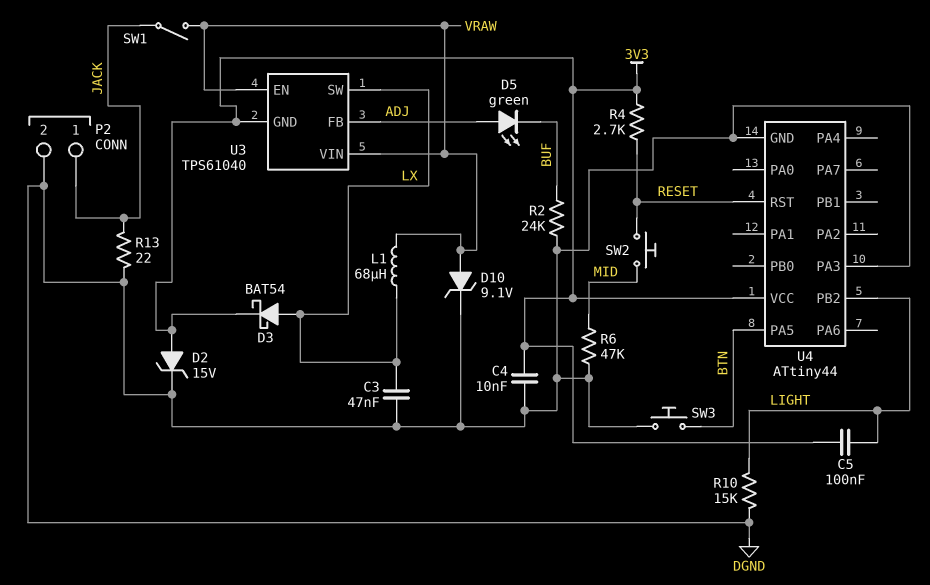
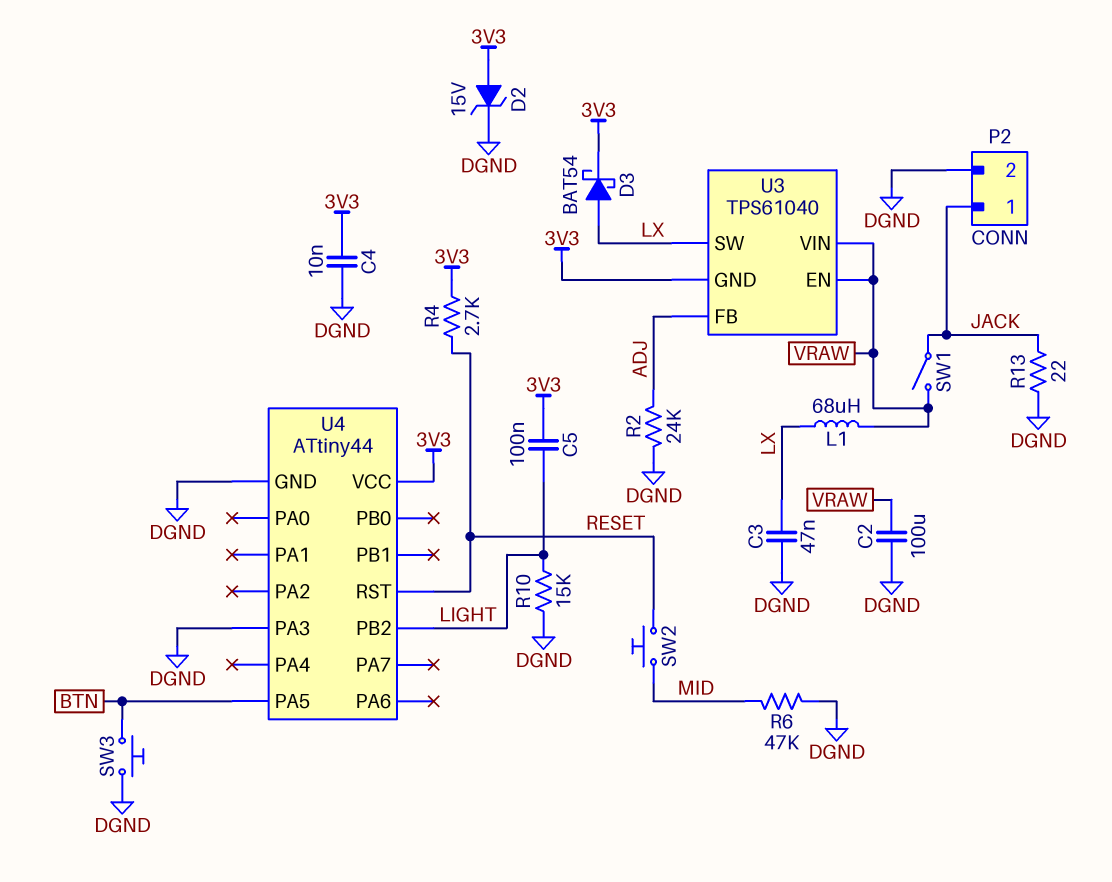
C2: none -> 100uF (DGND, VRAW)
D5: LED green (A ADJ, K BUF) -> none
D10: zener 9.1V (A VRAW, K DGND) -> none
R2: 24k (BUF, DGND) -> 24k (ADJ, DGND)

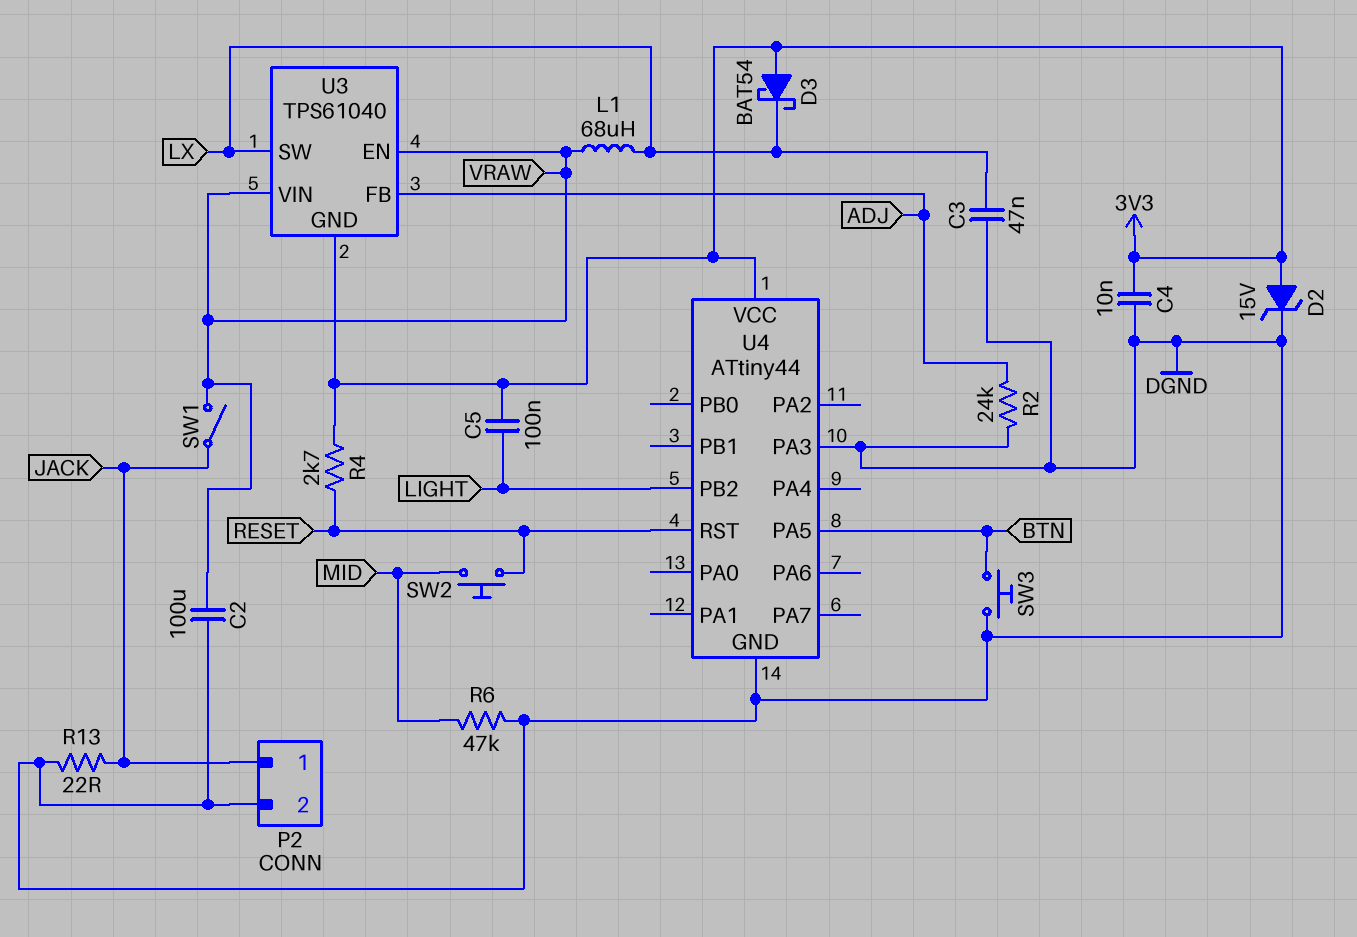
D3: schottky BAT54 (A LX, K 3V3) -> schottky BAT54 (A 3V3, K LX)
R10: 15k (DGND, LIGHT) -> none

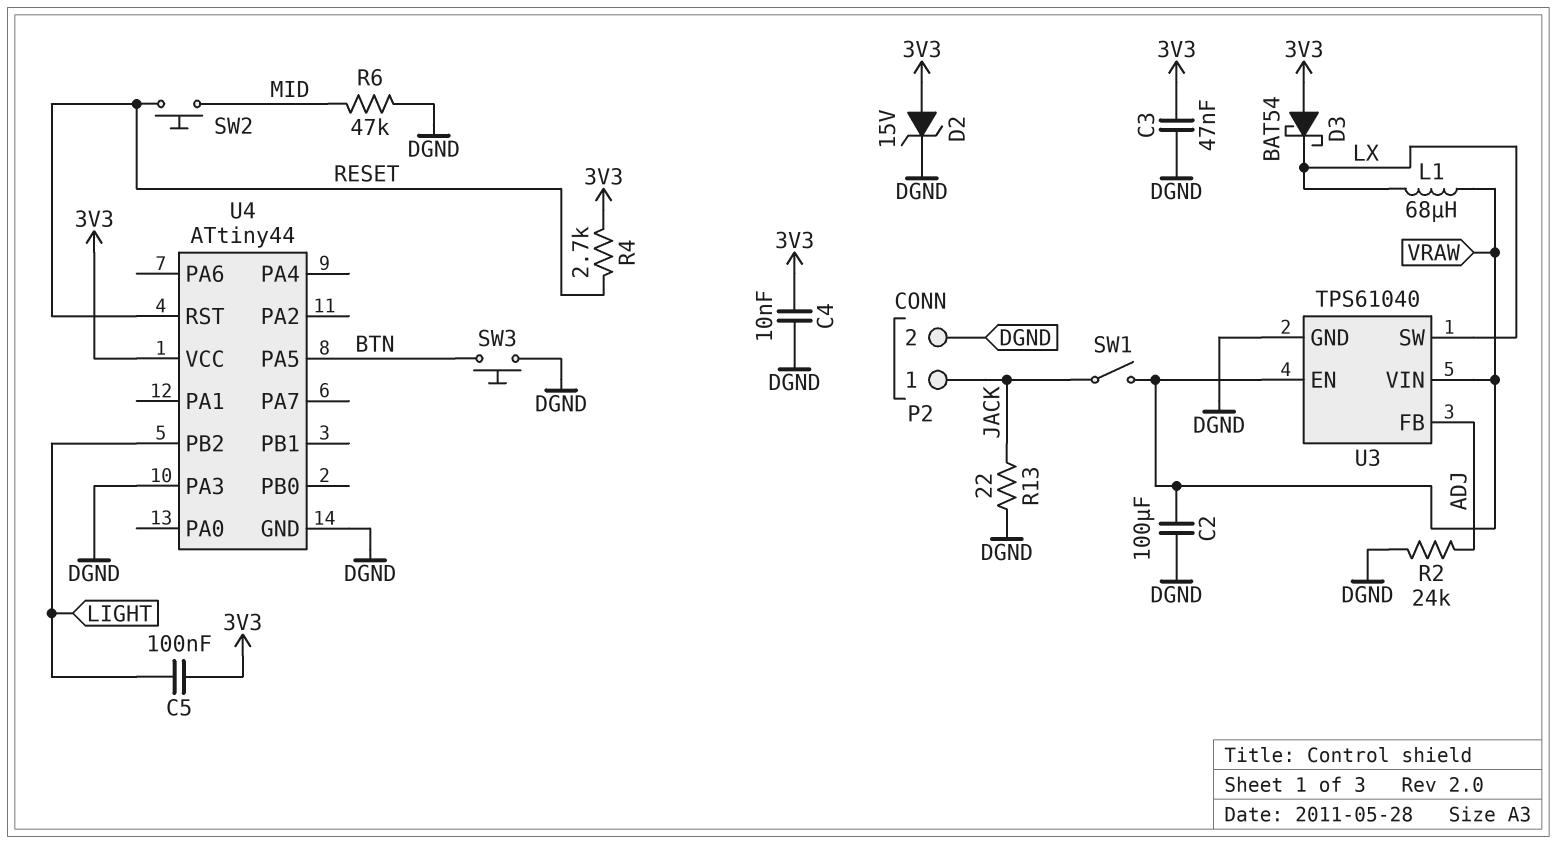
C3: 47nF (DGND, LX) -> 47nF (3V3, DGND)
U3 pin GND: 3V3 -> DGND

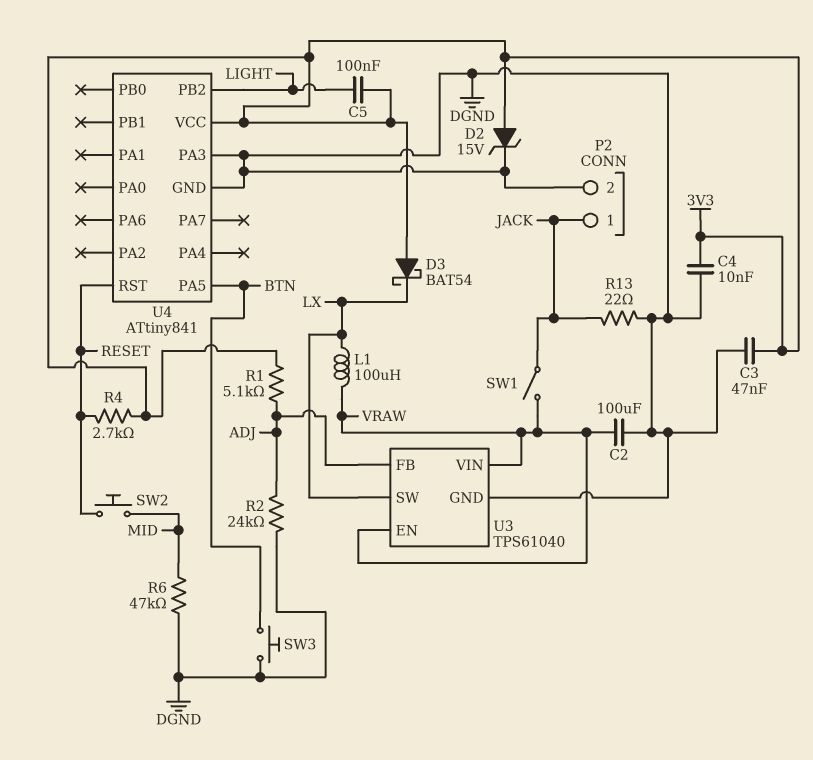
L1: 68uH (LX, VRAW) -> 100uH (LX, VRAW)
R1: none -> 5.1k (3V3, ADJ)
U4: ATtiny44 -> ATtiny841

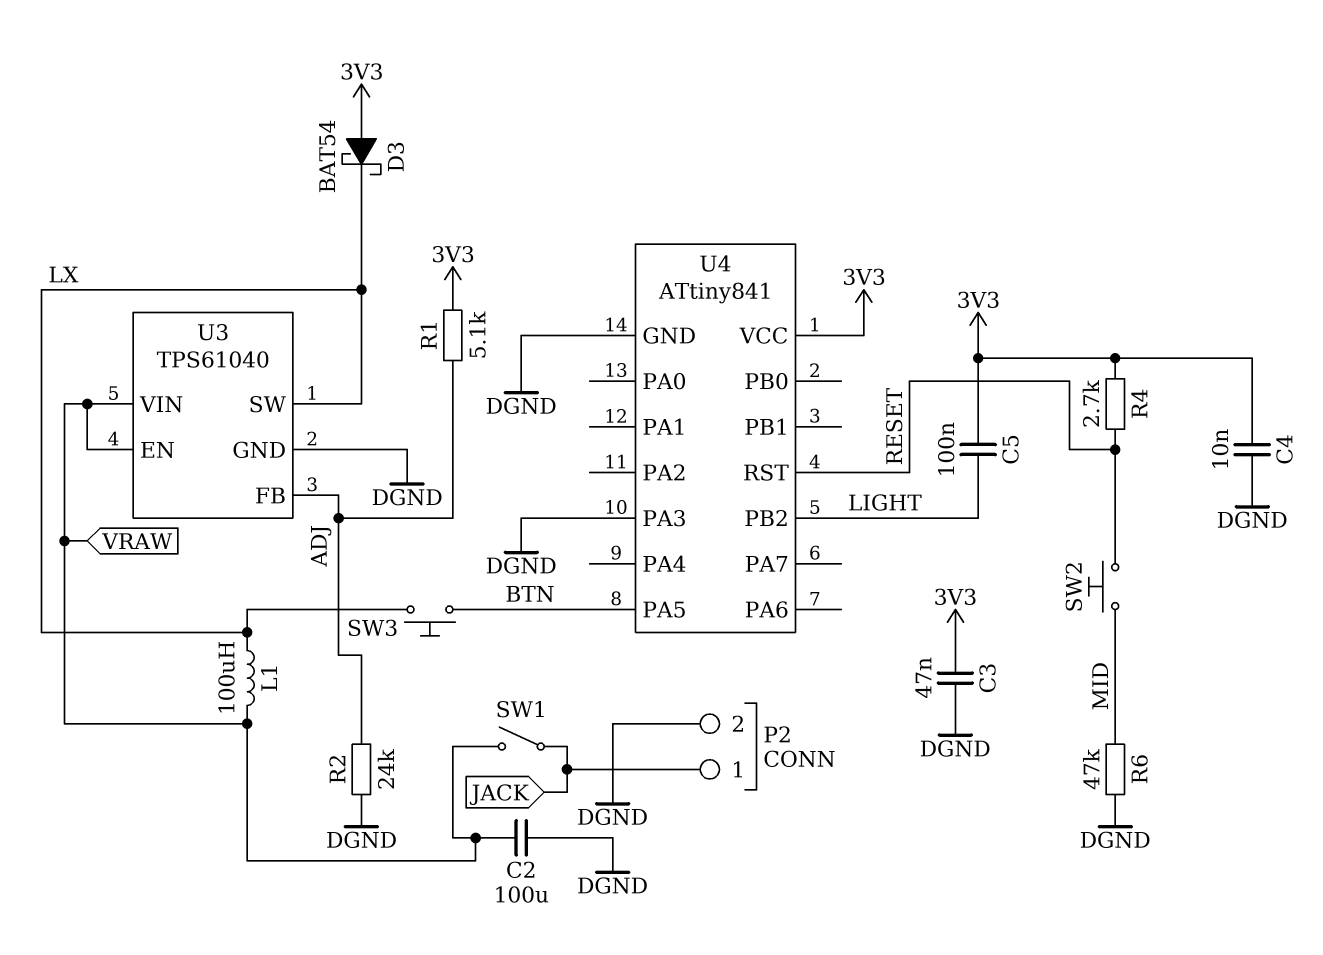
D2: zener 15V (A 3V3, K DGND) -> none
R13: 22 (DGND, JACK) -> none
SW3: button (BTN, DGND) -> button (BTN, LX)

